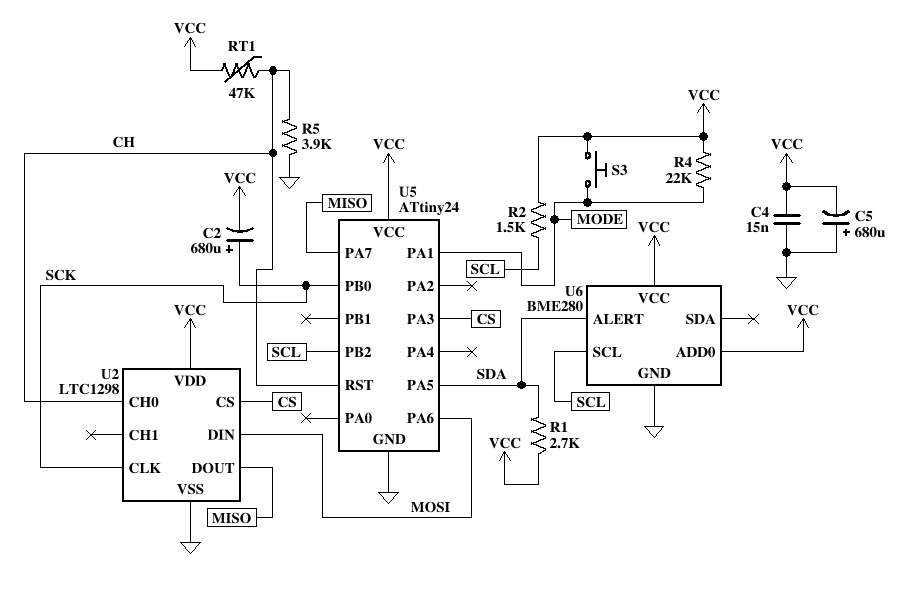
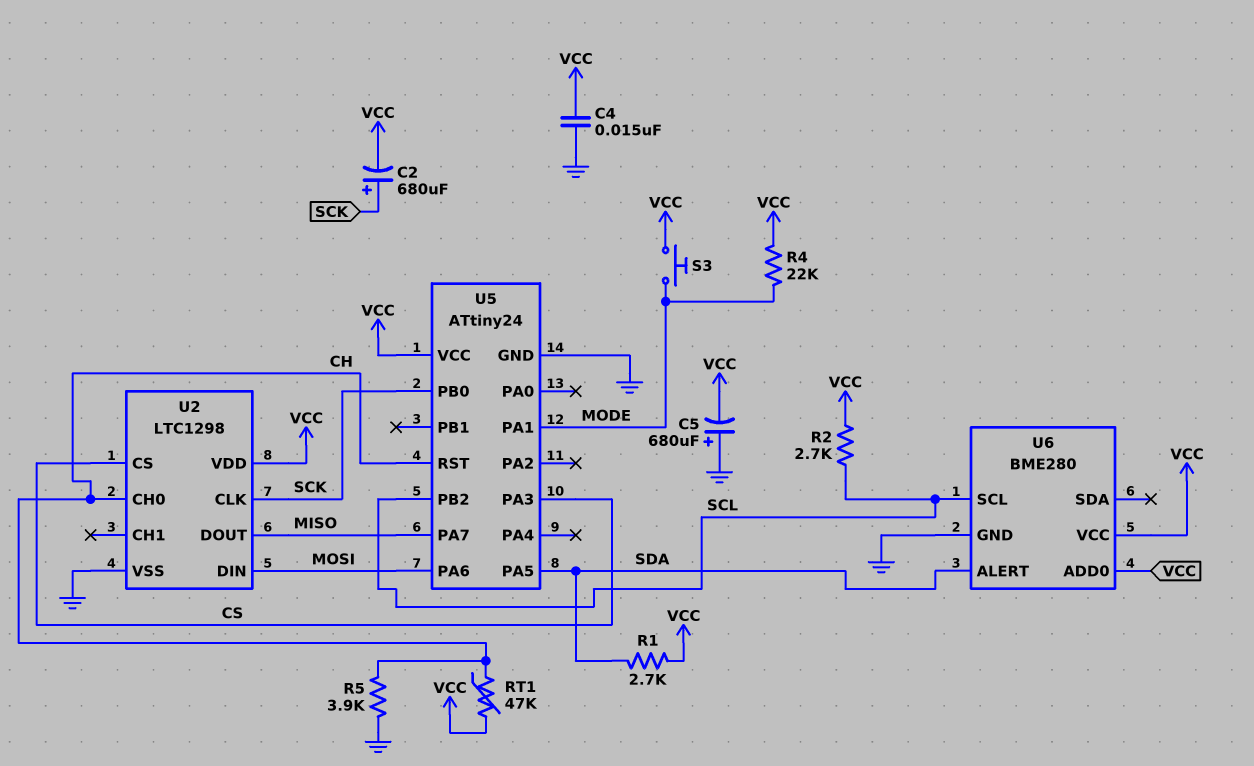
R2: 1.5k (SCL, VCC) -> 2.7k (SCL, VCC)

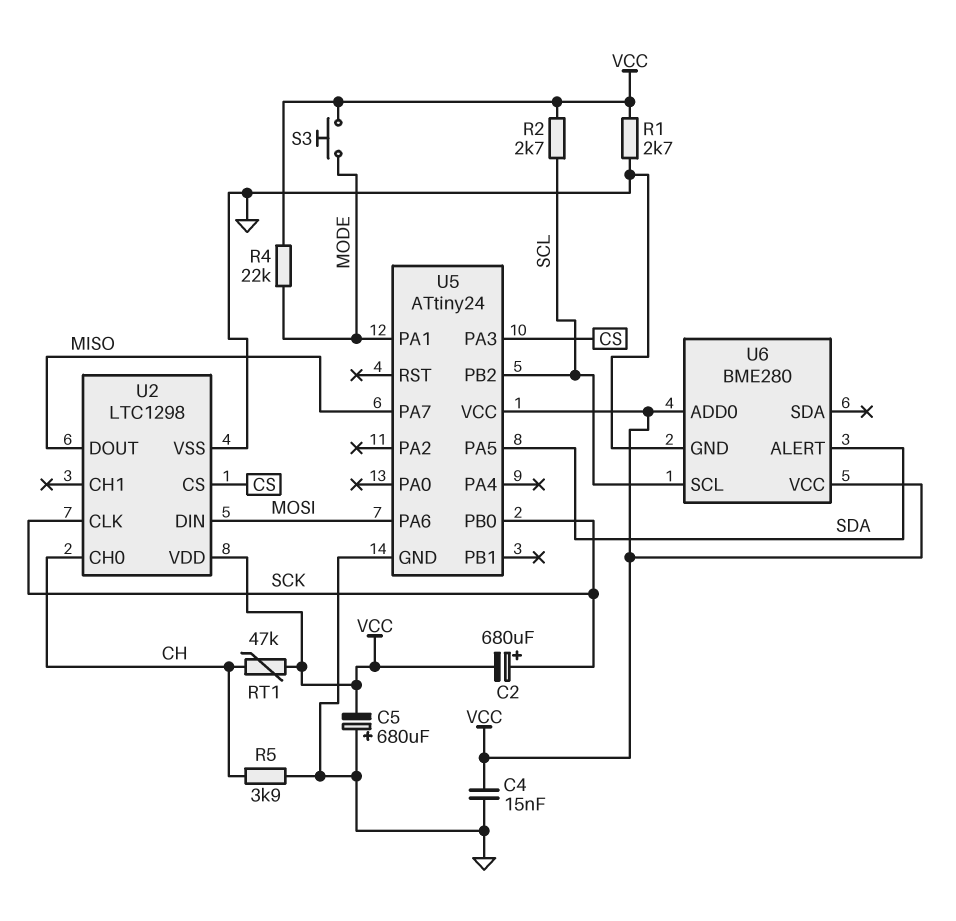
R1: 2.7k (SDA, VCC) -> 2.7k (GND, VCC)
U5 pin RST: CH -> none

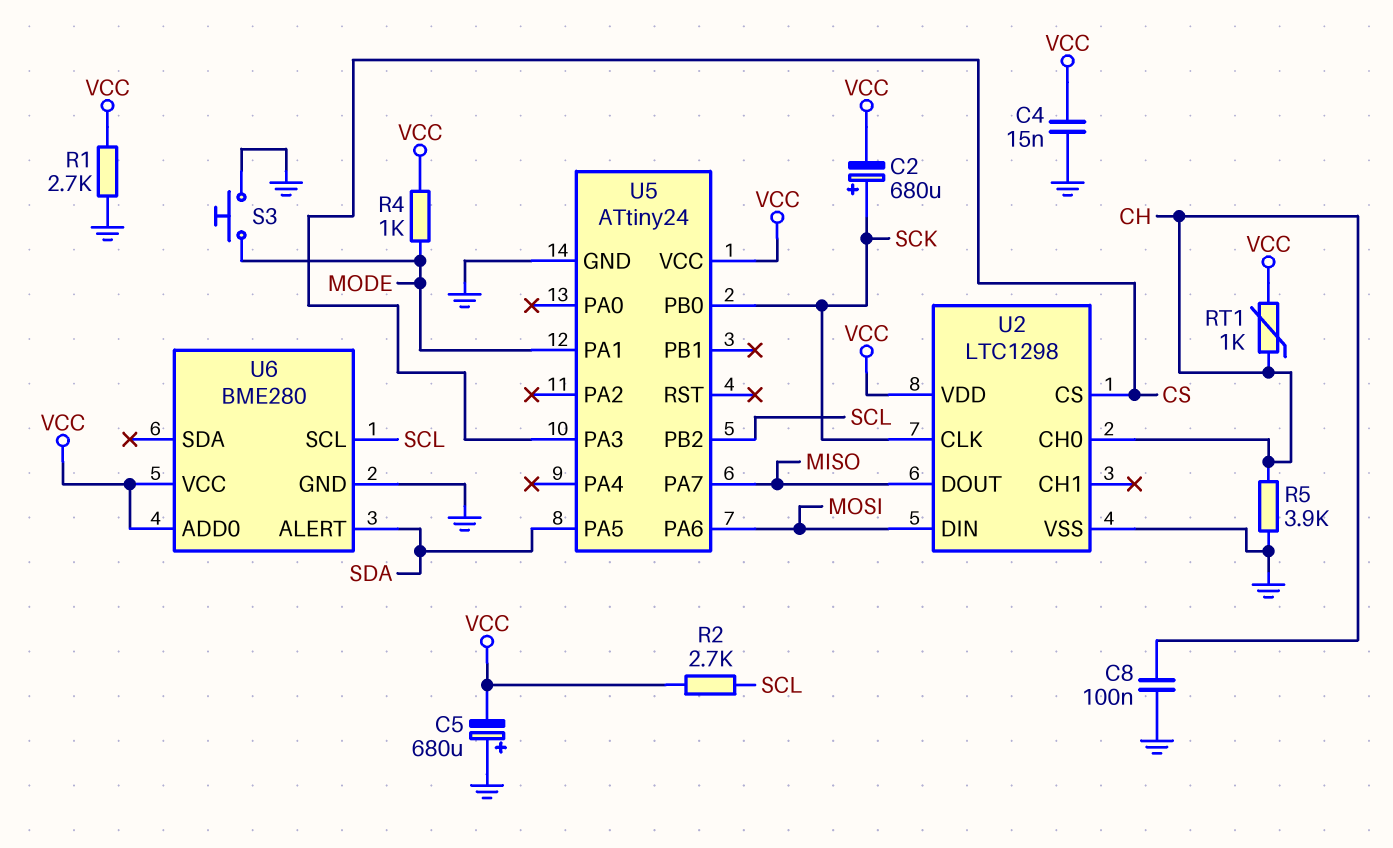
C8: none -> 100nF (CH, GND)
R4: 22k (MODE, VCC) -> 1k (MODE, VCC)
RT1: 47k (CH, VCC) -> 1k (CH, VCC)
S3: button (MODE, VCC) -> button (GND, MODE)

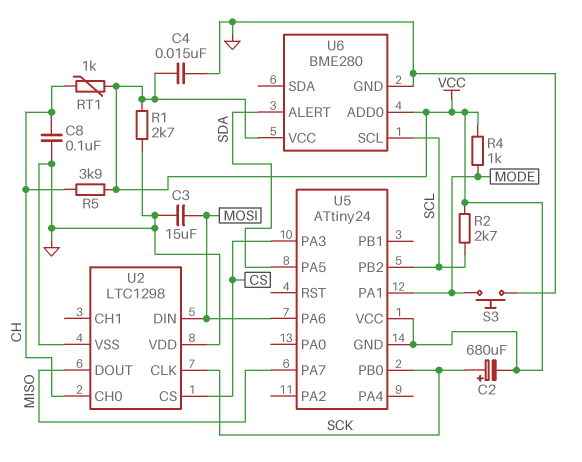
C3: none -> 15uF (GND, MOSI)
C5: 680uF (plus GND, minus VCC) -> none
R5: 3.9k (CH, GND) -> 3.9k (CH, VCC)
U2 pin VDD: VCC -> GND
U5 pin GND: GND -> VCC

